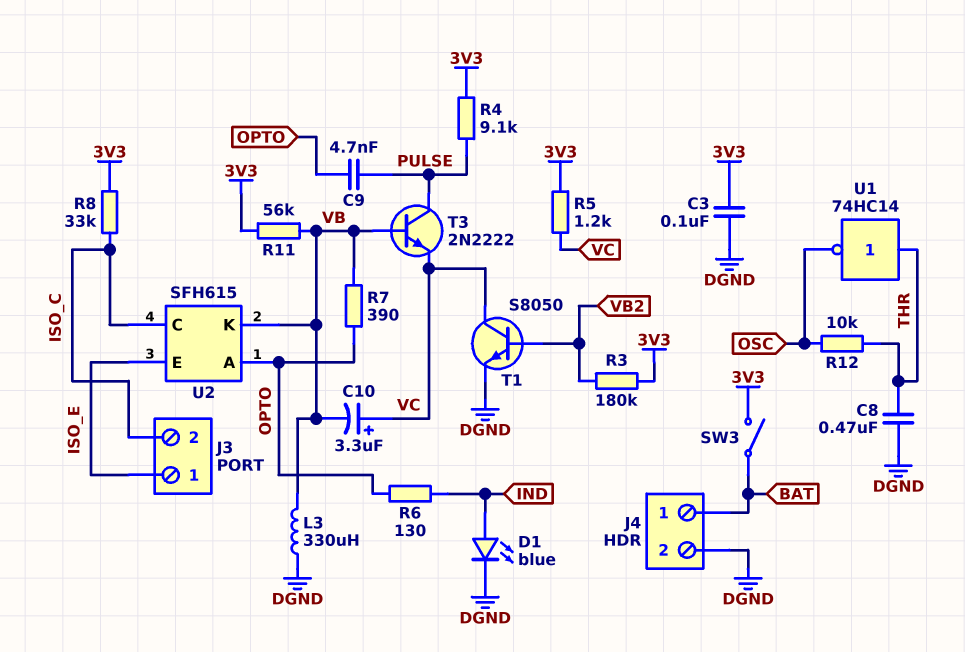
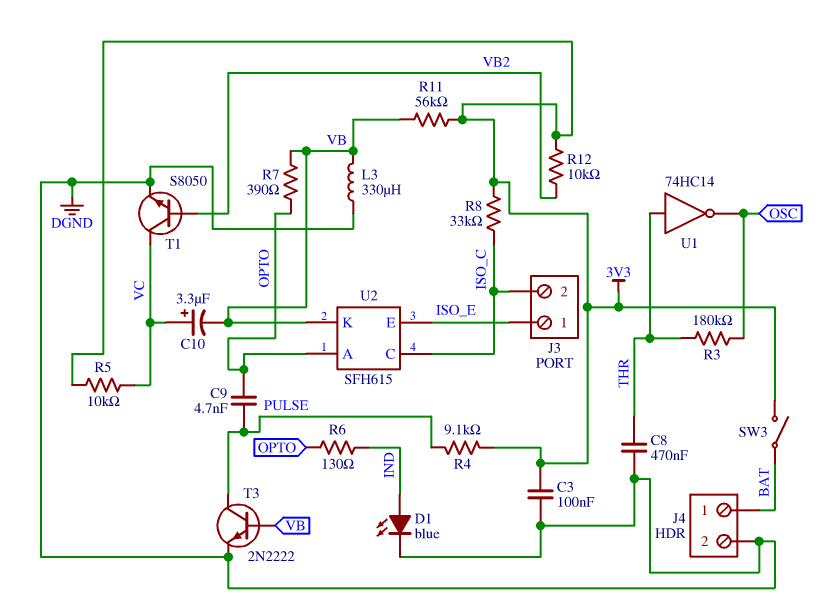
R3: 180k (3V3, VB2) -> 180k (OSC, THR)
R5: 1.2k (3V3, VC) -> 10k (3V3, VC)
R12: 10k (OSC, THR) -> 10k (3V3, VB2)
T3: NPN 2N2222 (B VB, C PULSE, E VC) -> NPN 2N2222 (B VB, C PULSE, E DGND)

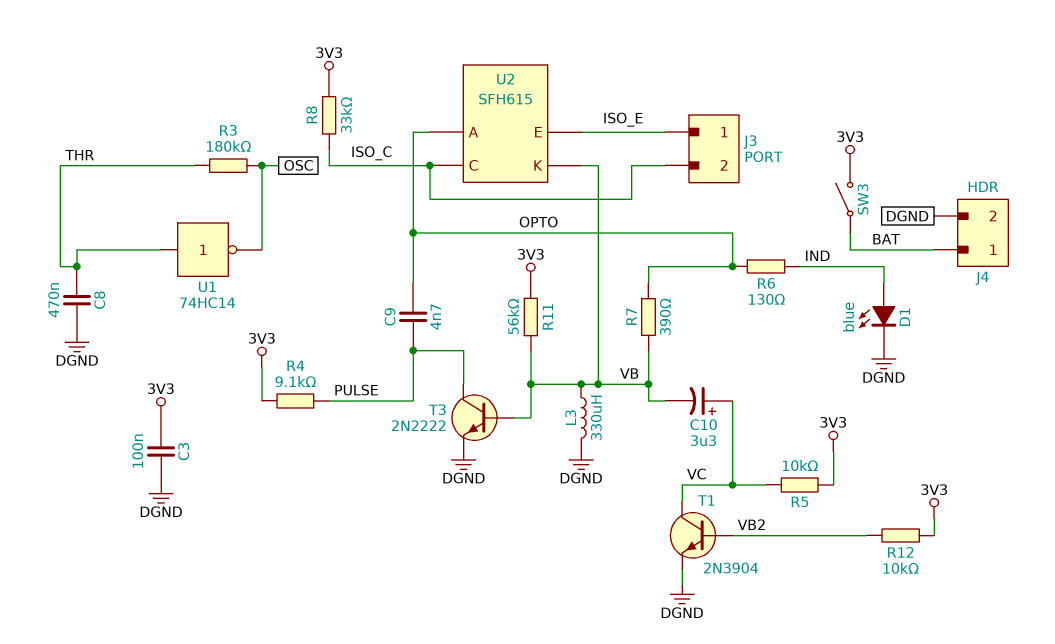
T1: NPN S8050 (B VB2, C VC, E DGND) -> NPN 2N3904 (B VB2, C VC, E DGND)

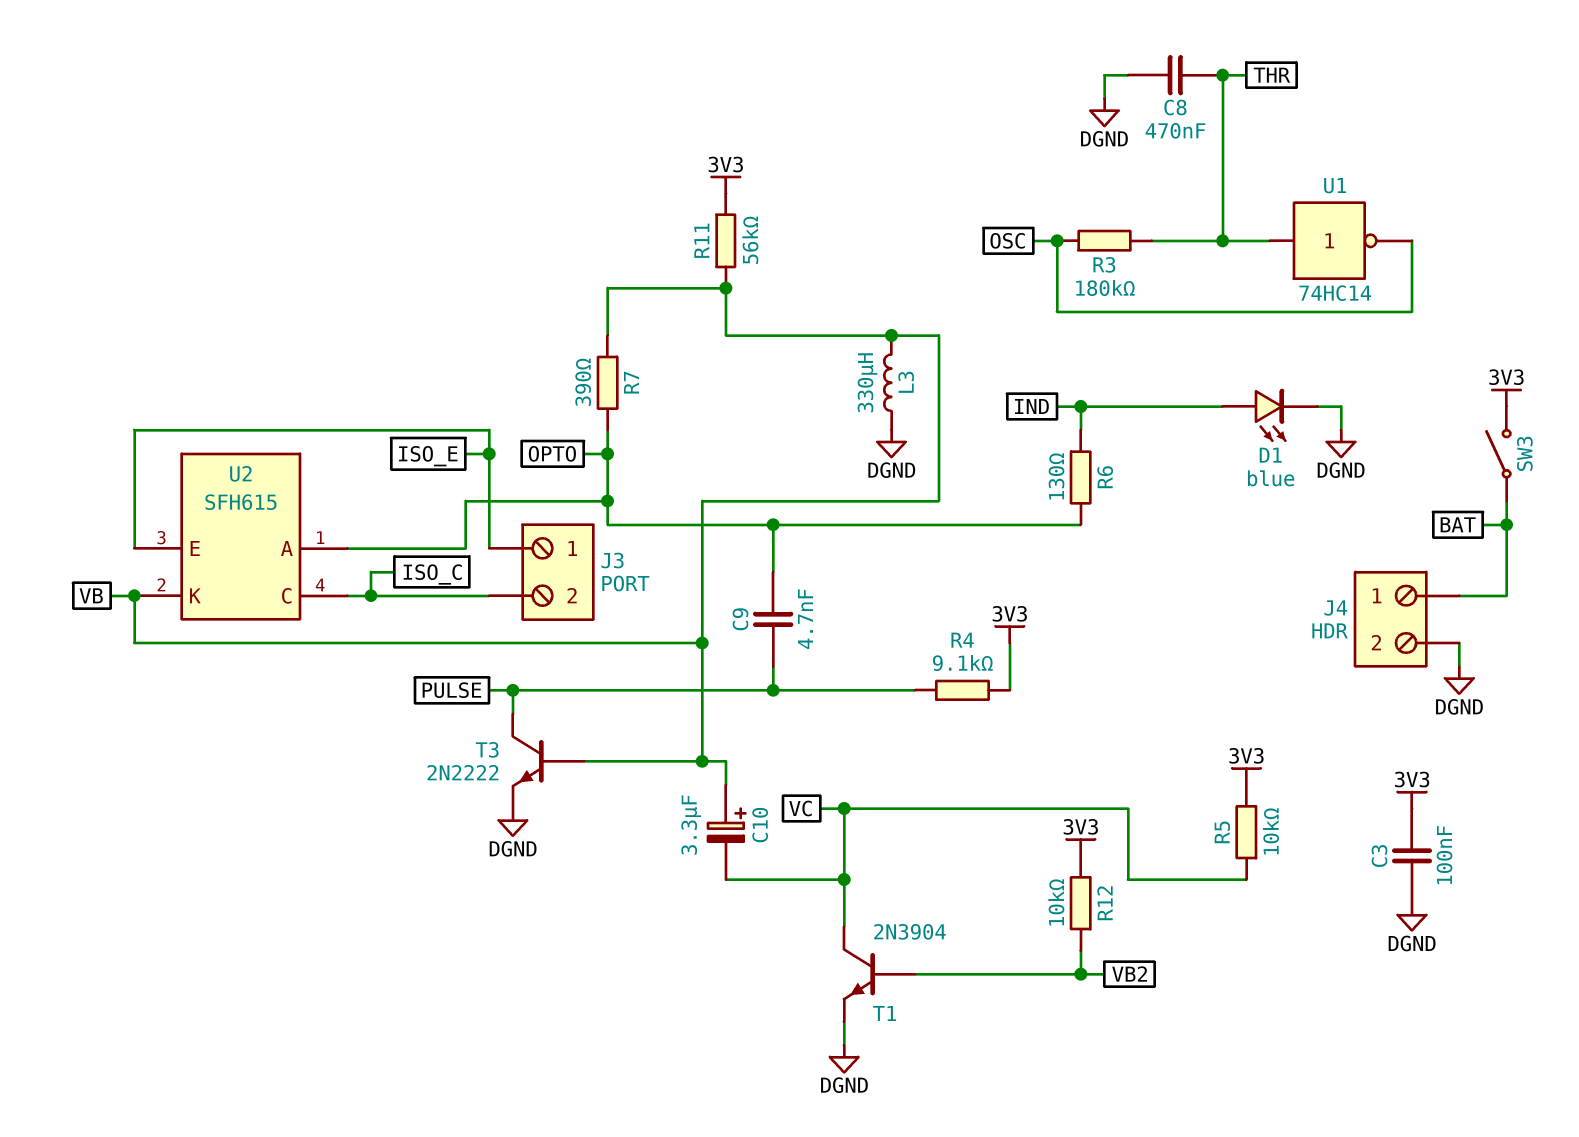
C10: 3.3uF (plus VC, minus VB) -> 3.3uF (plus VB, minus VC)
R8: 33k (3V3, ISO_C) -> none

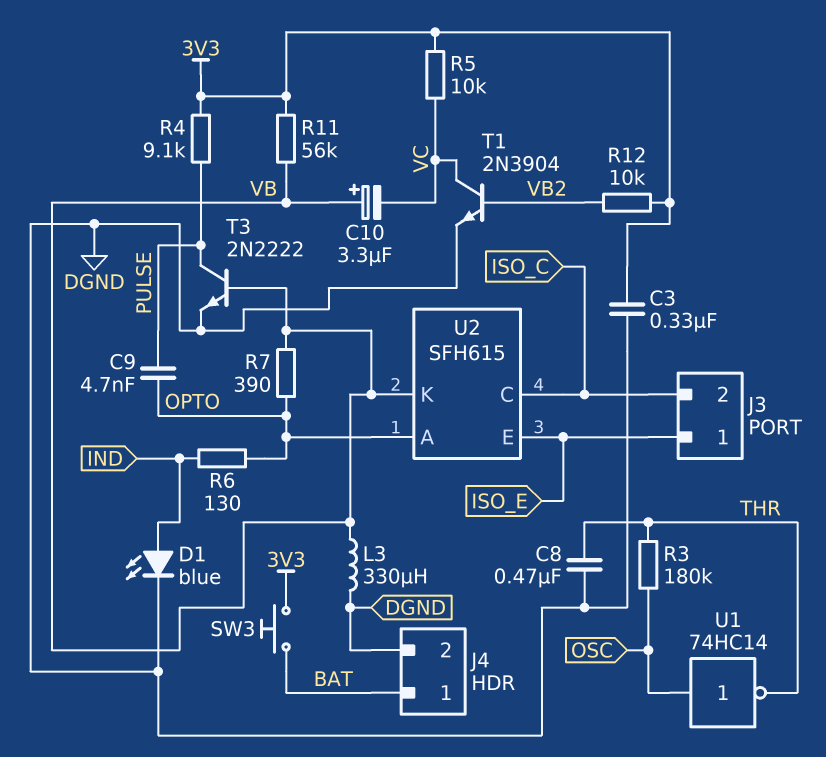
C3: 100nF (3V3, DGND) -> 330nF (3V3, DGND)
SW3: switch (3V3, BAT) -> button (3V3, BAT)
U1: NOT 74HC14 (in THR, out OSC) -> NOT 74HC14 (in OSC, out THR)

